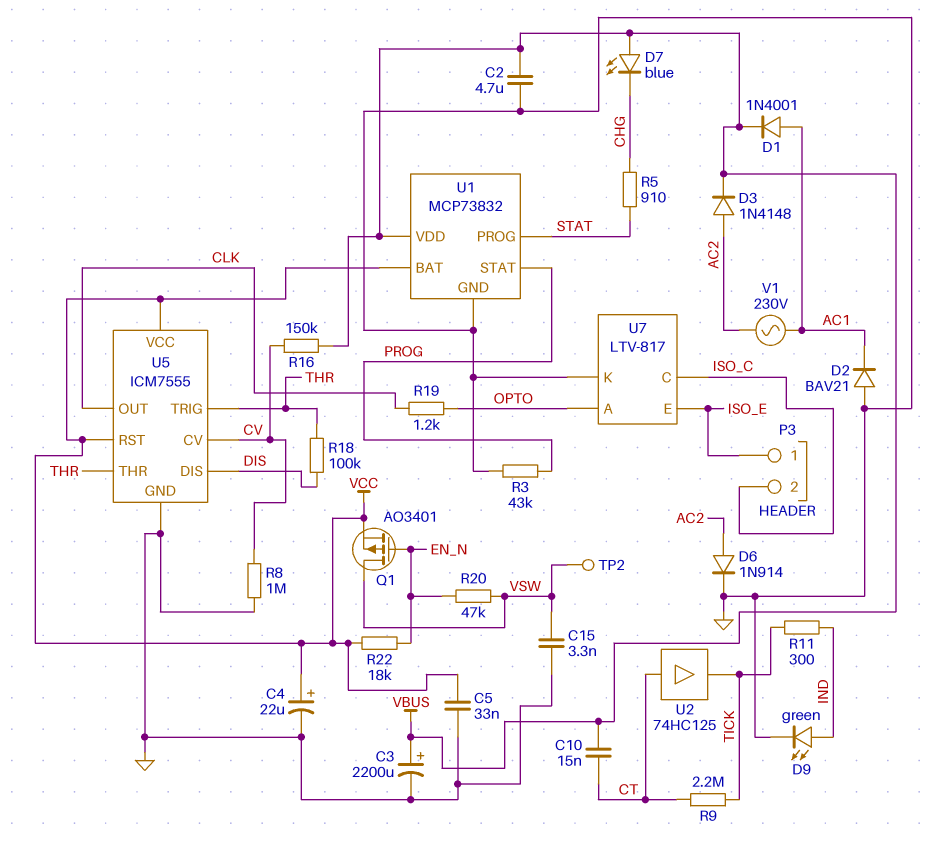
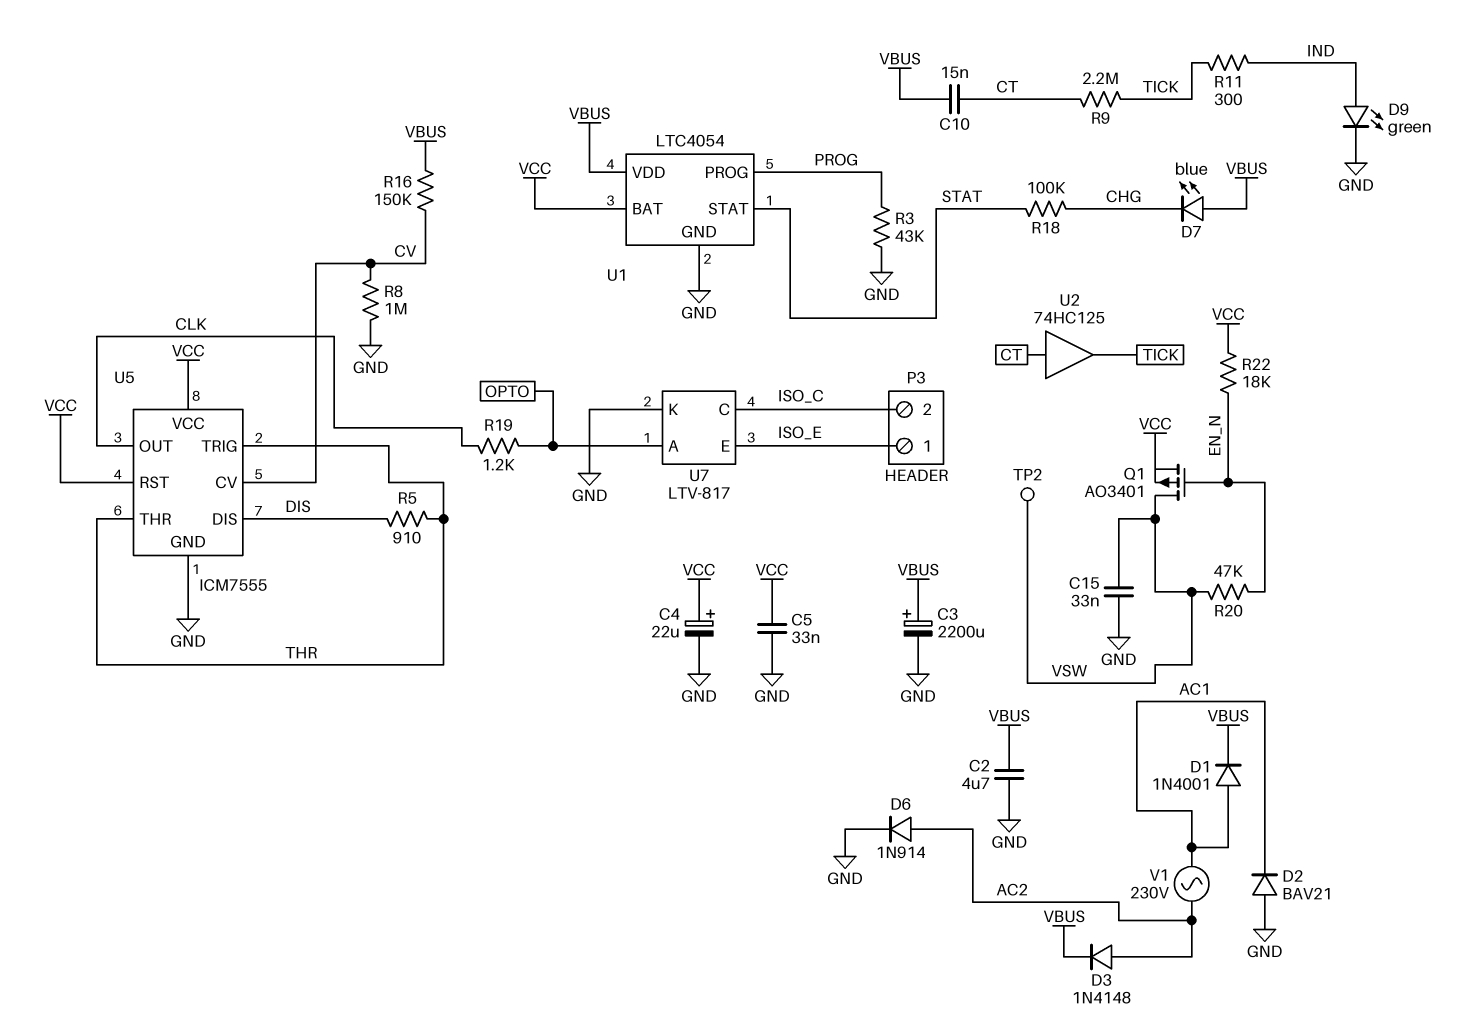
C15: 3.3nF (GND, VSW) -> 33nF (GND, VSW)
R5: 910 (CHG, STAT) -> 910 (DIS, THR)
R18: 100k (DIS, THR) -> 100k (CHG, STAT)
U1: MCP73832 -> LTC4054
U1 pin PROG: STAT -> PROG
U1 pin STAT: PROG -> STAT

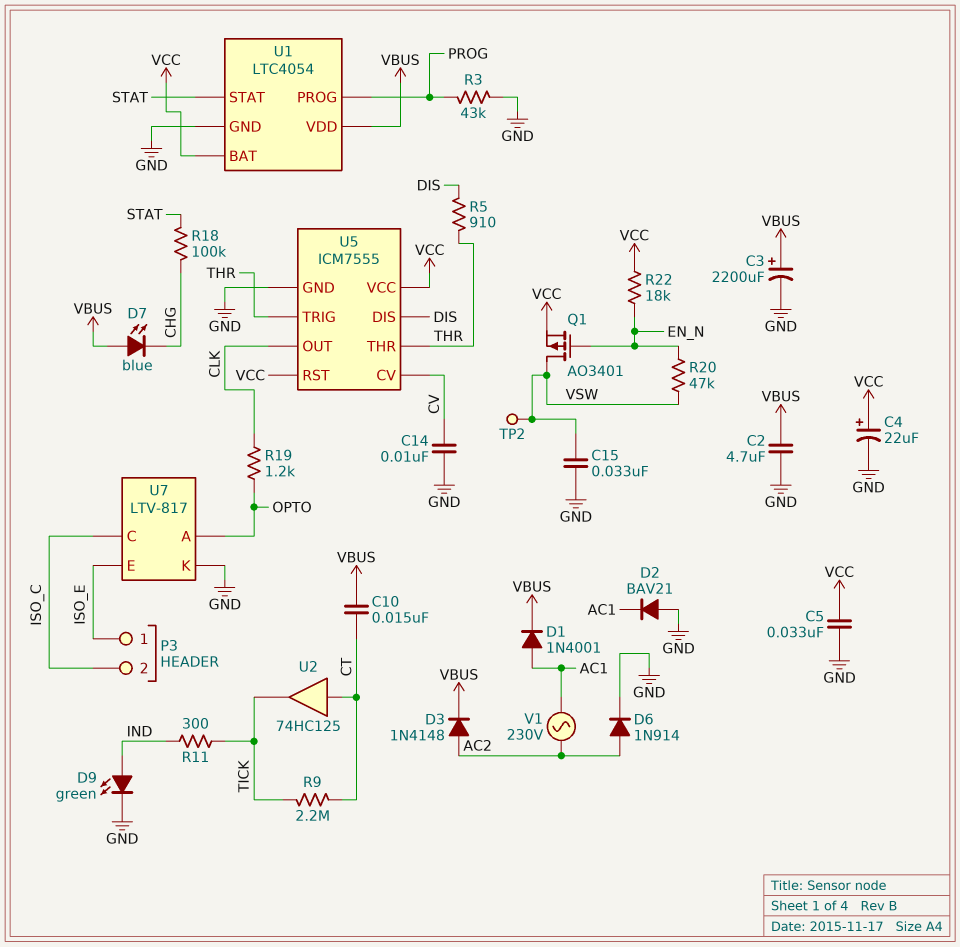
C14: none -> 10nF (CV, GND)
R8: 1M (CV, GND) -> none
R16: 150k (CV, VBUS) -> none

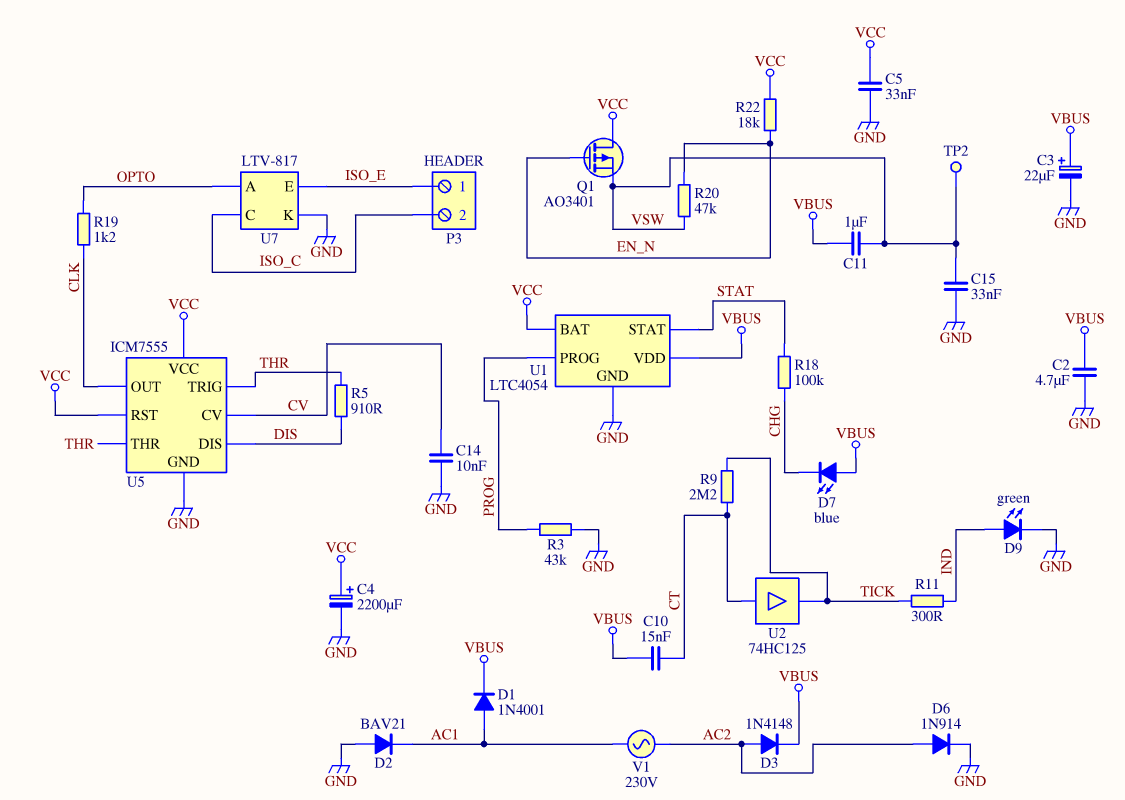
C3: 2200uF (plus VBUS, minus GND) -> 22uF (plus VBUS, minus GND)
C4: 22uF (plus VCC, minus GND) -> 2200uF (plus VCC, minus GND)
C11: none -> 1uF (VBUS, VSW)
Q1: PMOS AO3401 (G EN_N, D VSW, S VCC) -> PMOS AO3401 (G EN_N, D VCC, S VSW)

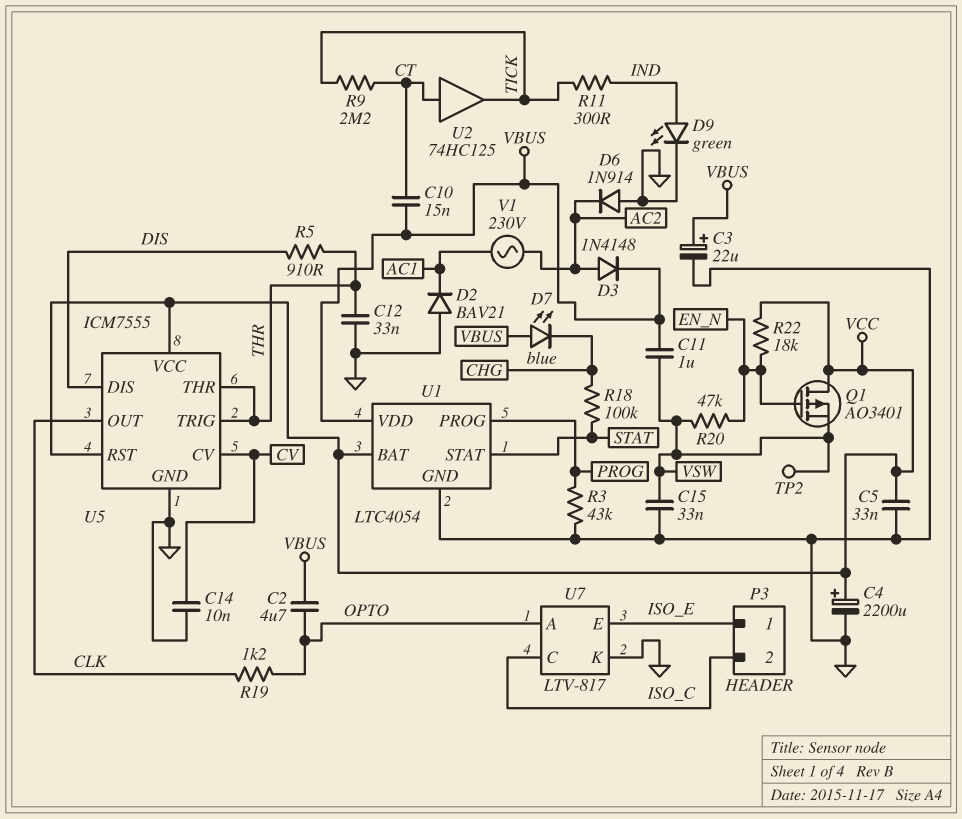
C2: 4.7uF (GND, VBUS) -> 4.7uF (OPTO, VBUS)
C12: none -> 33nF (GND, THR)
D1: diode 1N4001 (A AC1, K VBUS) -> none
D6: diode 1N914 (A AC2, K GND) -> diode 1N914 (A GND, K AC2)

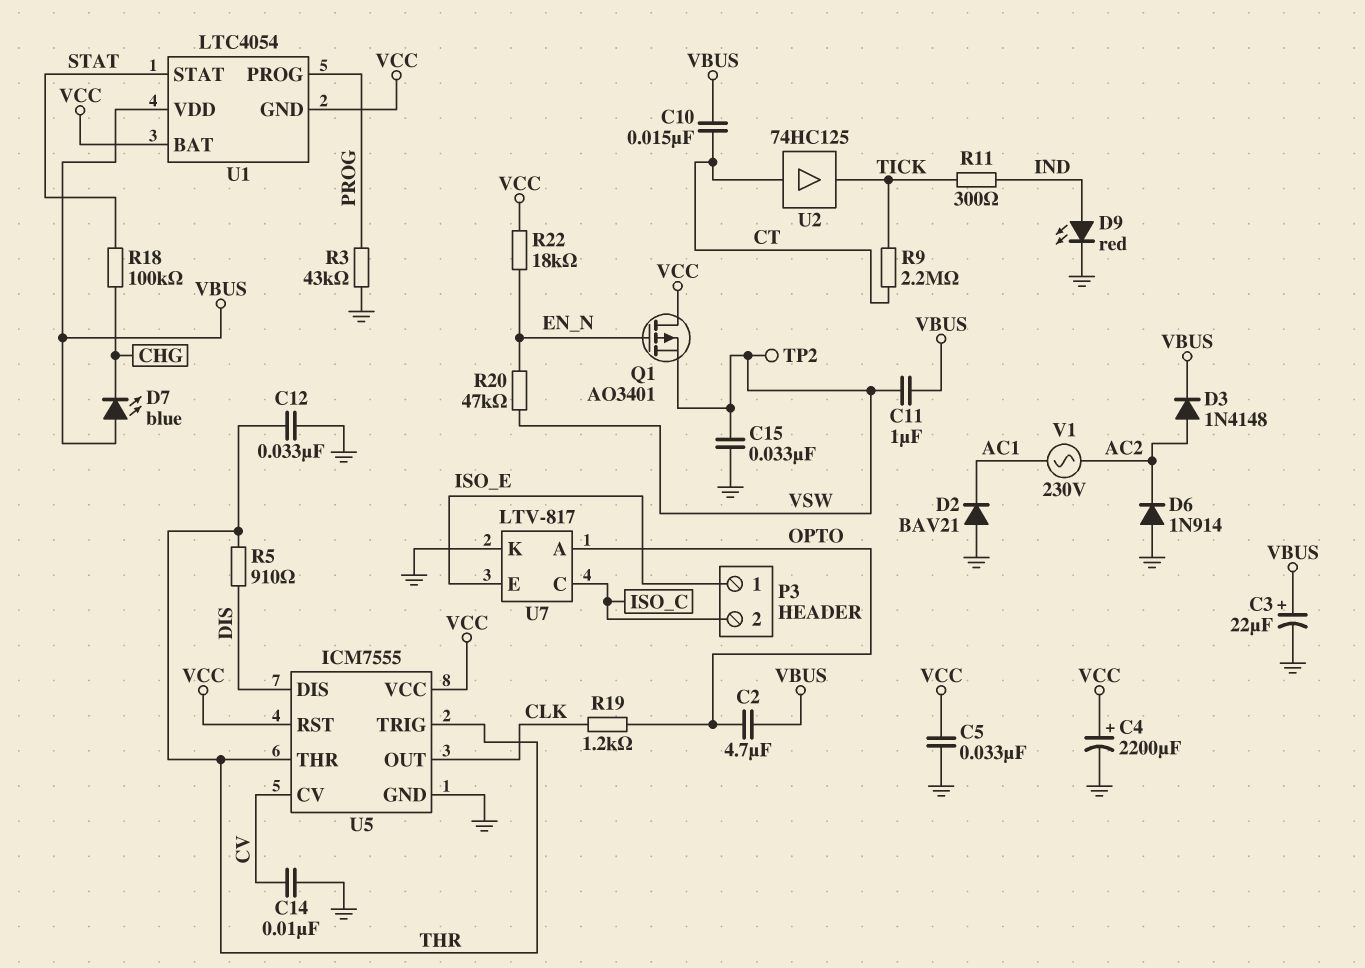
D9: LED green (A IND, K GND) -> LED red (A IND, K GND)
U1 pin GND: GND -> VCC

